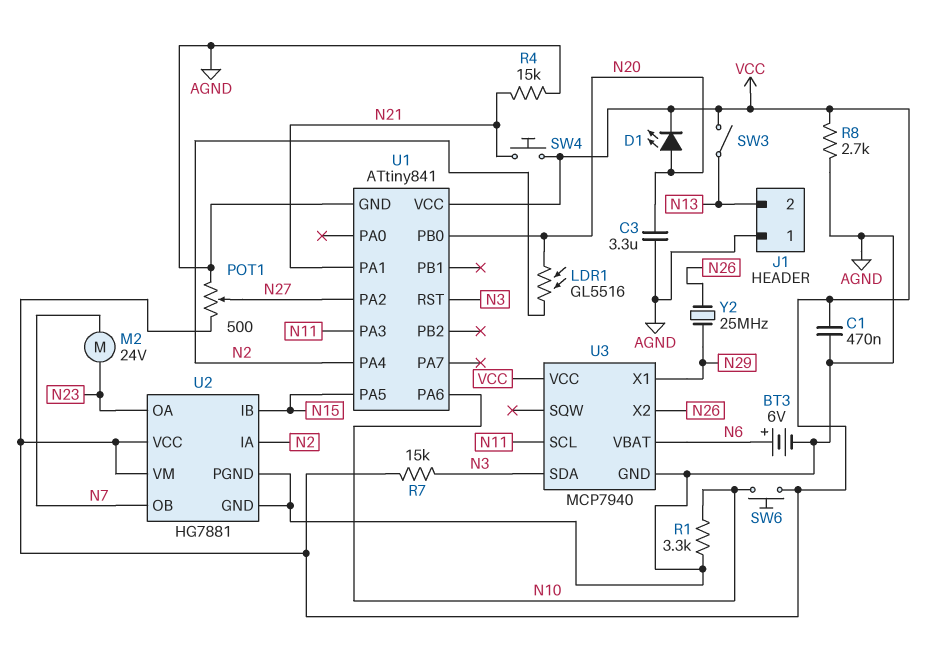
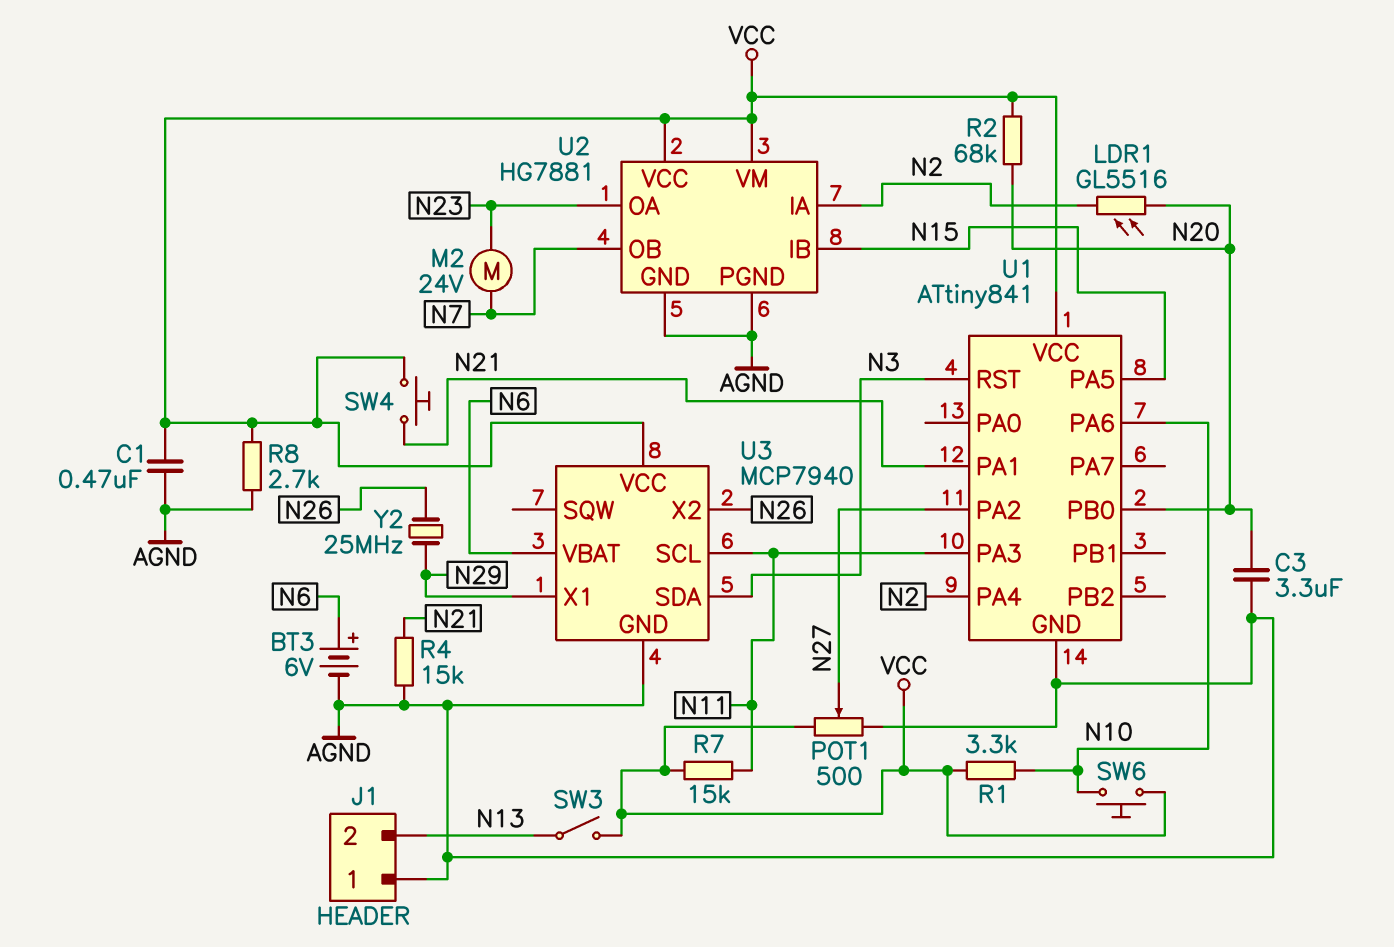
D1: LED (A N20, K VCC) -> none
R1: 3.3k (AGND, N10) -> 3.3k (N10, VCC)
R2: none -> 68k (N20, VCC)
R7: 15k (N3, VCC) -> 15k (N11, VCC)

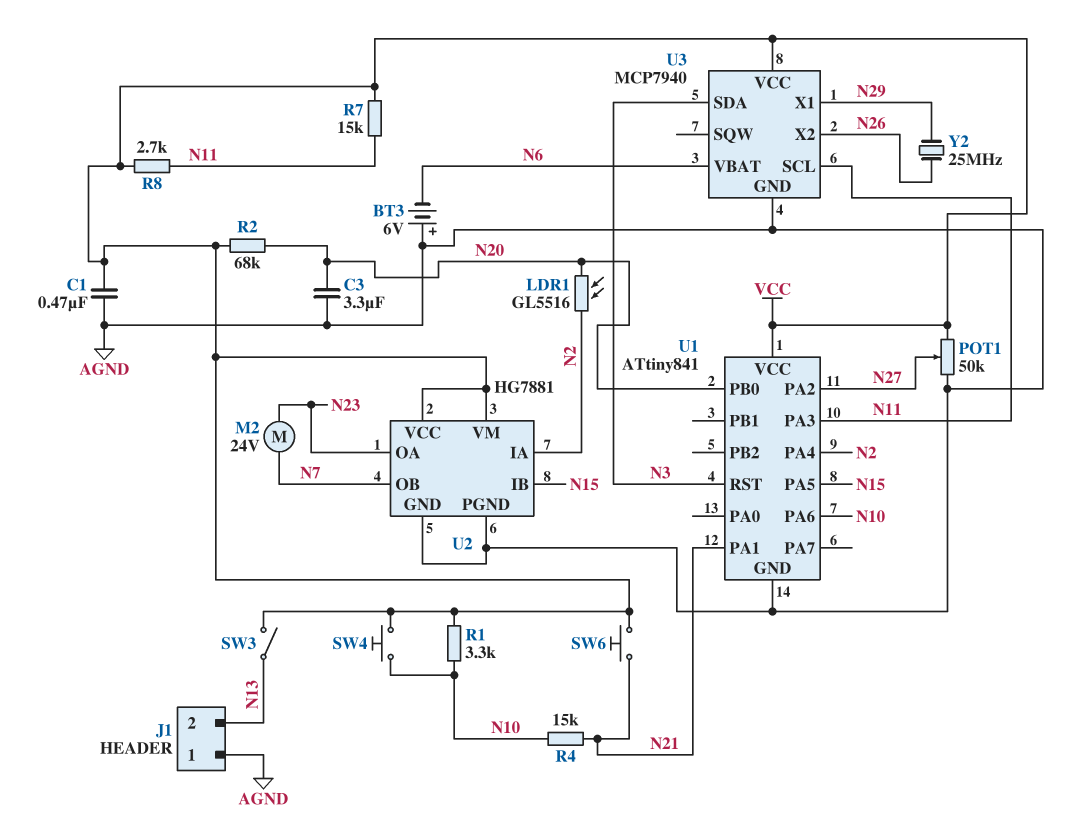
BT3: 6V (plus N6, minus AGND) -> 6V (plus AGND, minus N6)
POT1: 500 (AGND, VCC, wiper N27) -> 50k (AGND, VCC, wiper N27)
R4: 15k (AGND, N21) -> 15k (N10, N21)
R8: 2.7k (AGND, VCC) -> 2.7k (N11, VCC)
SW4: button (N21, VCC) -> button (N10, VCC)
SW6: button (N10, VCC) -> button (N21, VCC)

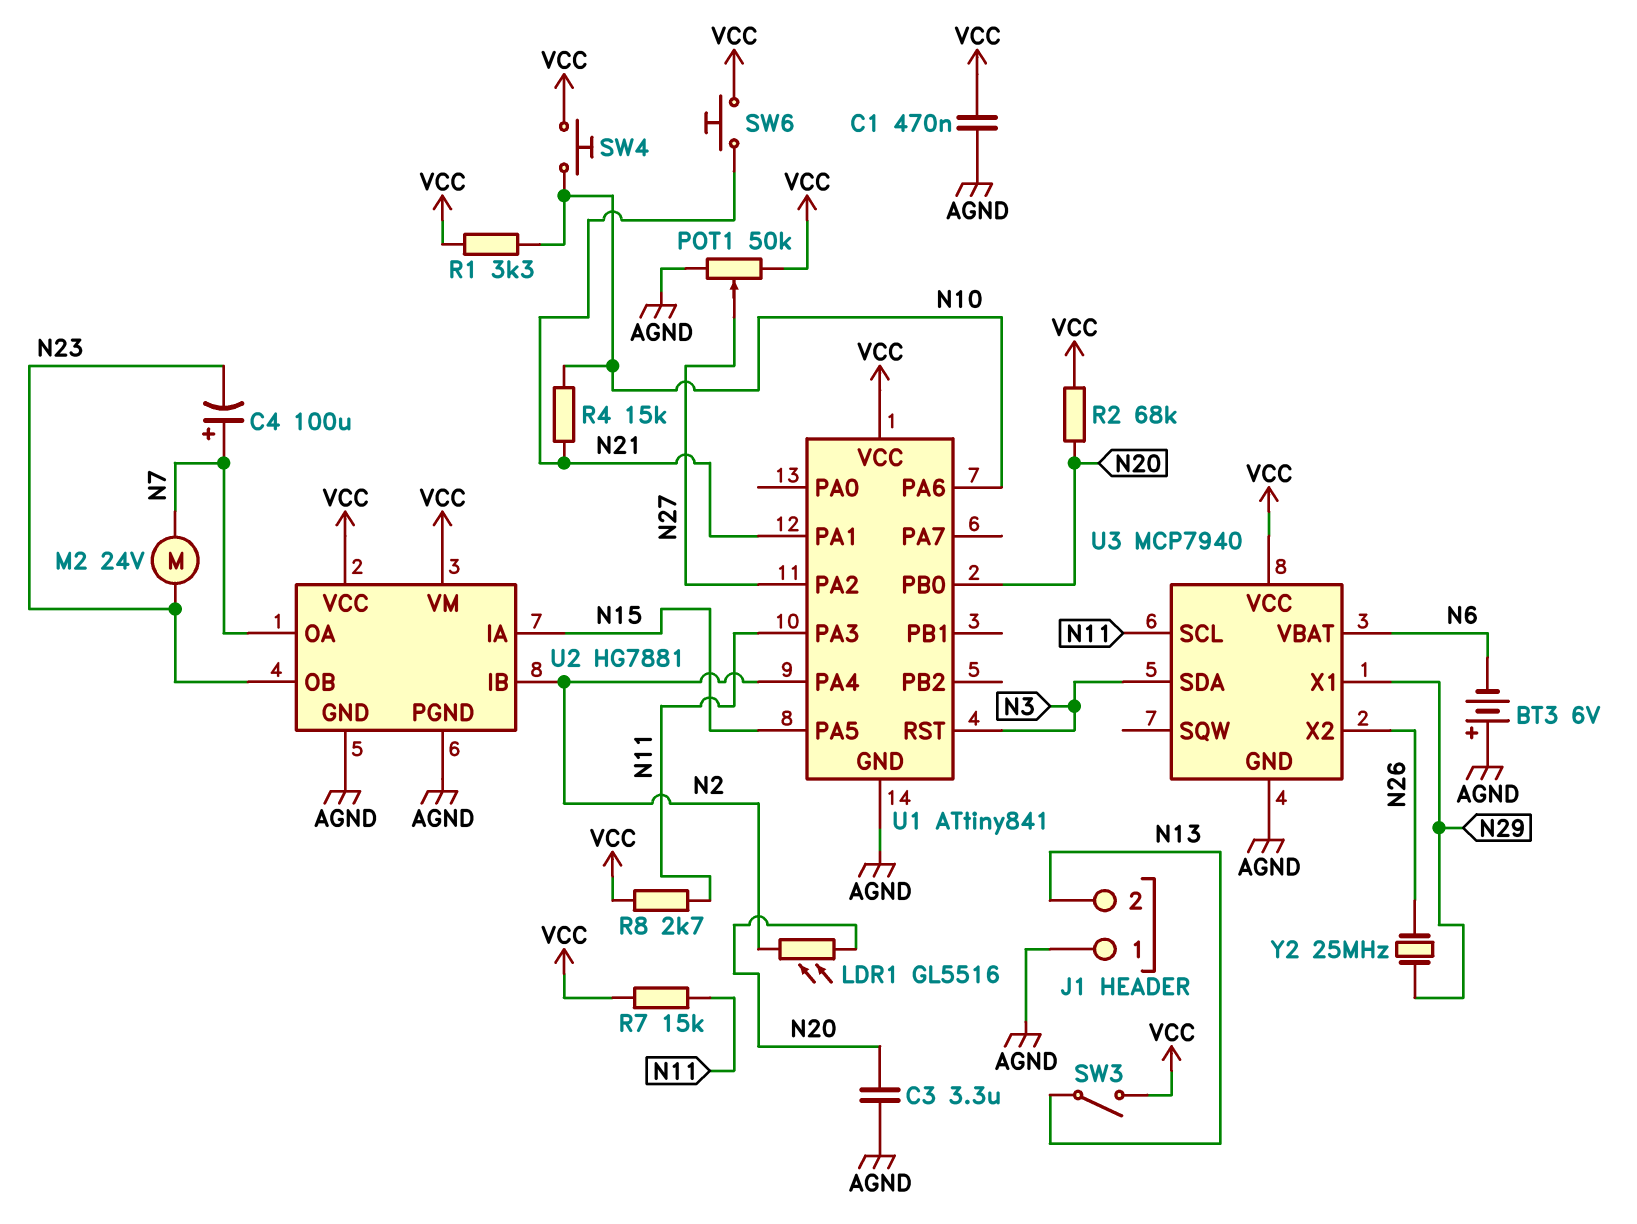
C4: none -> 100uF (plus N7, minus N23)
U2 pin IA: N2 -> N15
U2 pin IB: N15 -> N2
U2 pin OA: N23 -> N7
U2 pin OB: N7 -> N23

